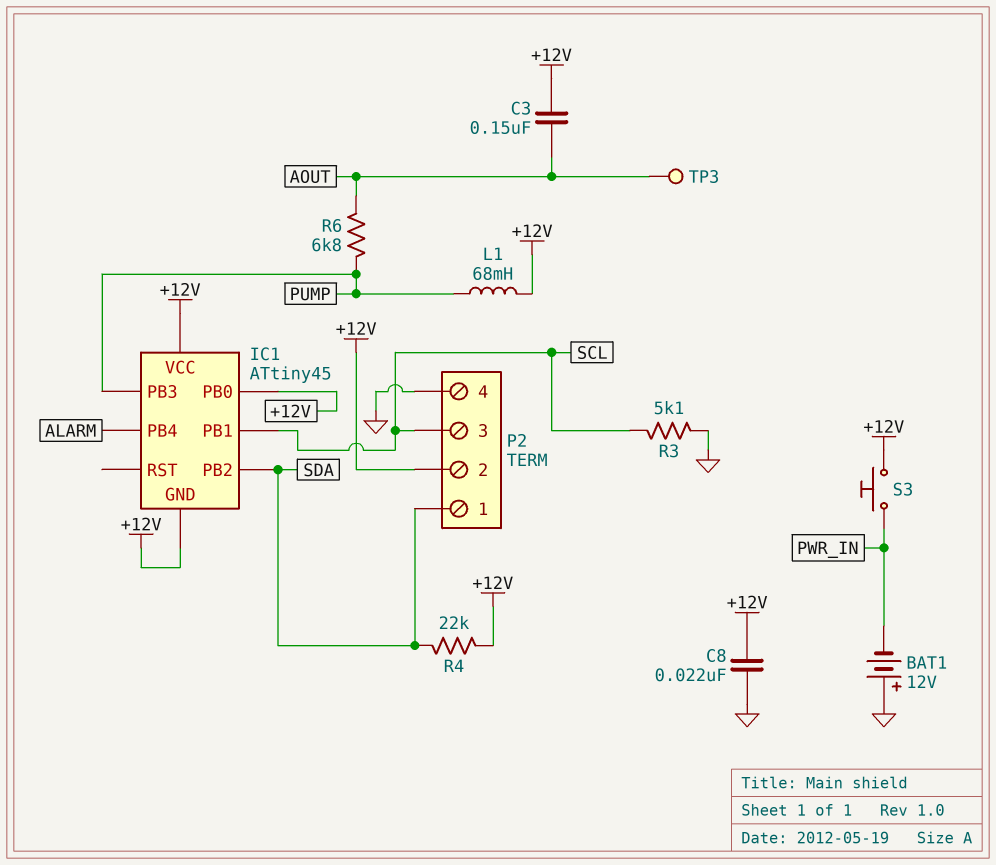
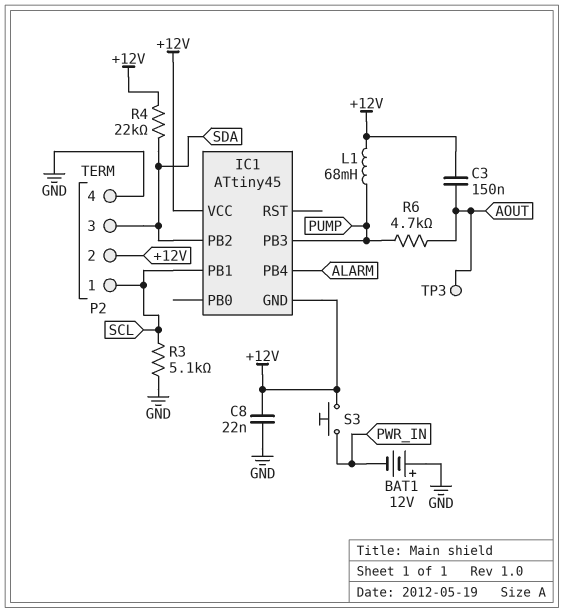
IC1 pin PB0: +12V -> none
P2 pin 1: SDA -> SCL
P2 pin 3: SCL -> SDA
R6: 6.8k (AOUT, PUMP) -> 4.7k (AOUT, PUMP)

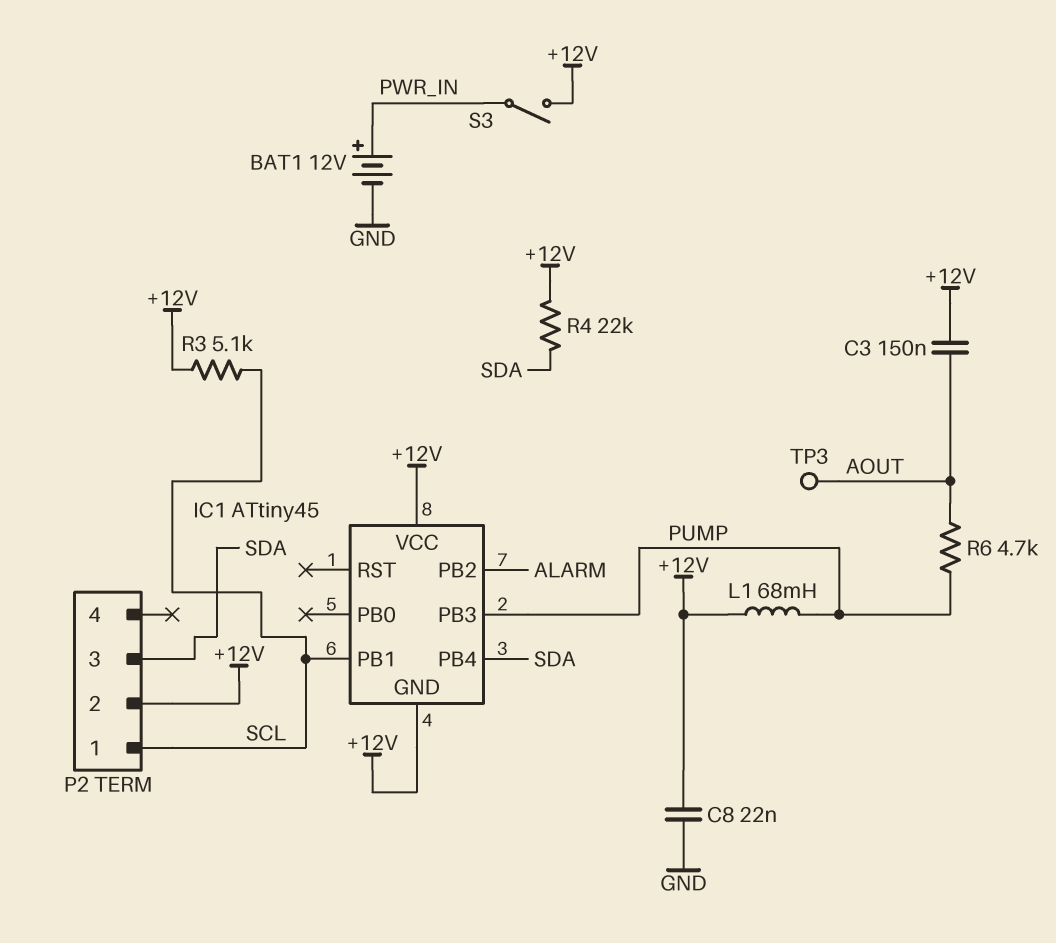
BAT1: 12V (plus GND, minus PWR_IN) -> 12V (plus PWR_IN, minus GND)
IC1 pin PB2: SDA -> ALARM
IC1 pin PB4: ALARM -> SDA
P2 pin 4: GND -> none
R3: 5.1k (GND, SCL) -> 5.1k (+12V, SCL)
S3: button (+12V, PWR_IN) -> switch (+12V, PWR_IN)

